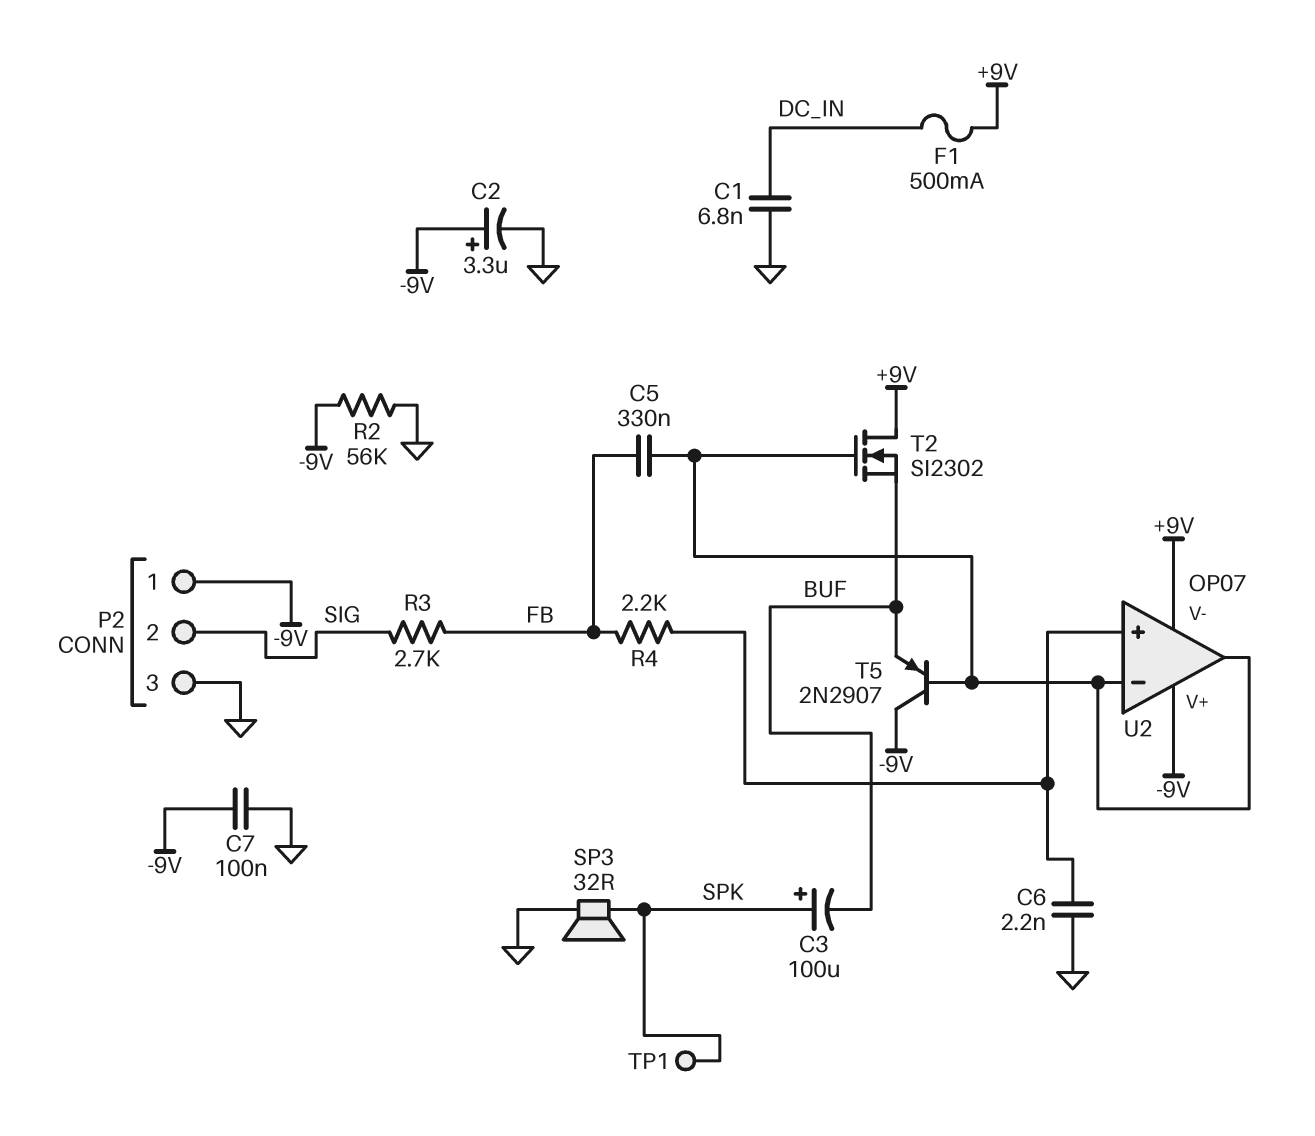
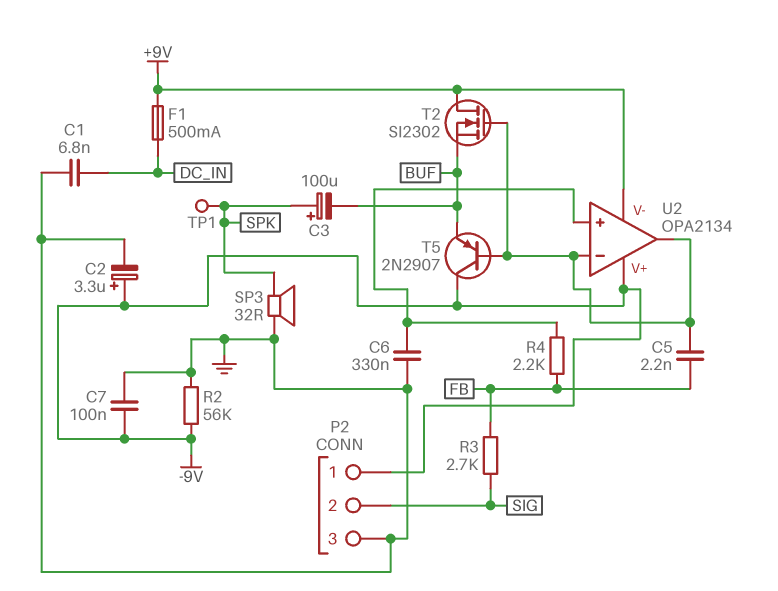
C5: 330nF (FB, U2/in-) -> 2.2nF (FB, U2/in-)
C6: 2.2nF (GND, U2/in+) -> 330nF (GND, U2/in+)
U2: OP07 -> OPA2134

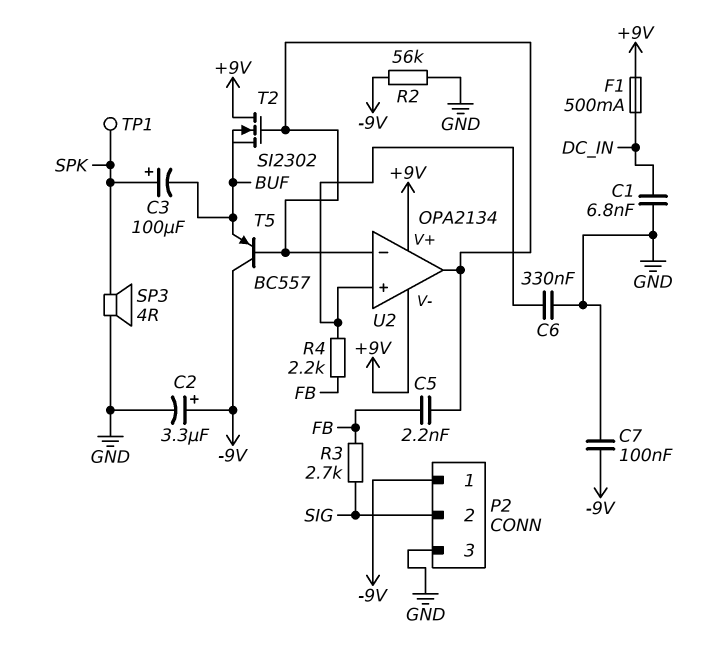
SP3: speaker 32R (GND, SPK) -> speaker 4R (GND, SPK)
T5: PNP 2N2907 (B U2/in-, C -9V, E BUF) -> PNP BC557 (B U2/in-, C -9V, E BUF)
U2 pin V+: -9V -> +9V

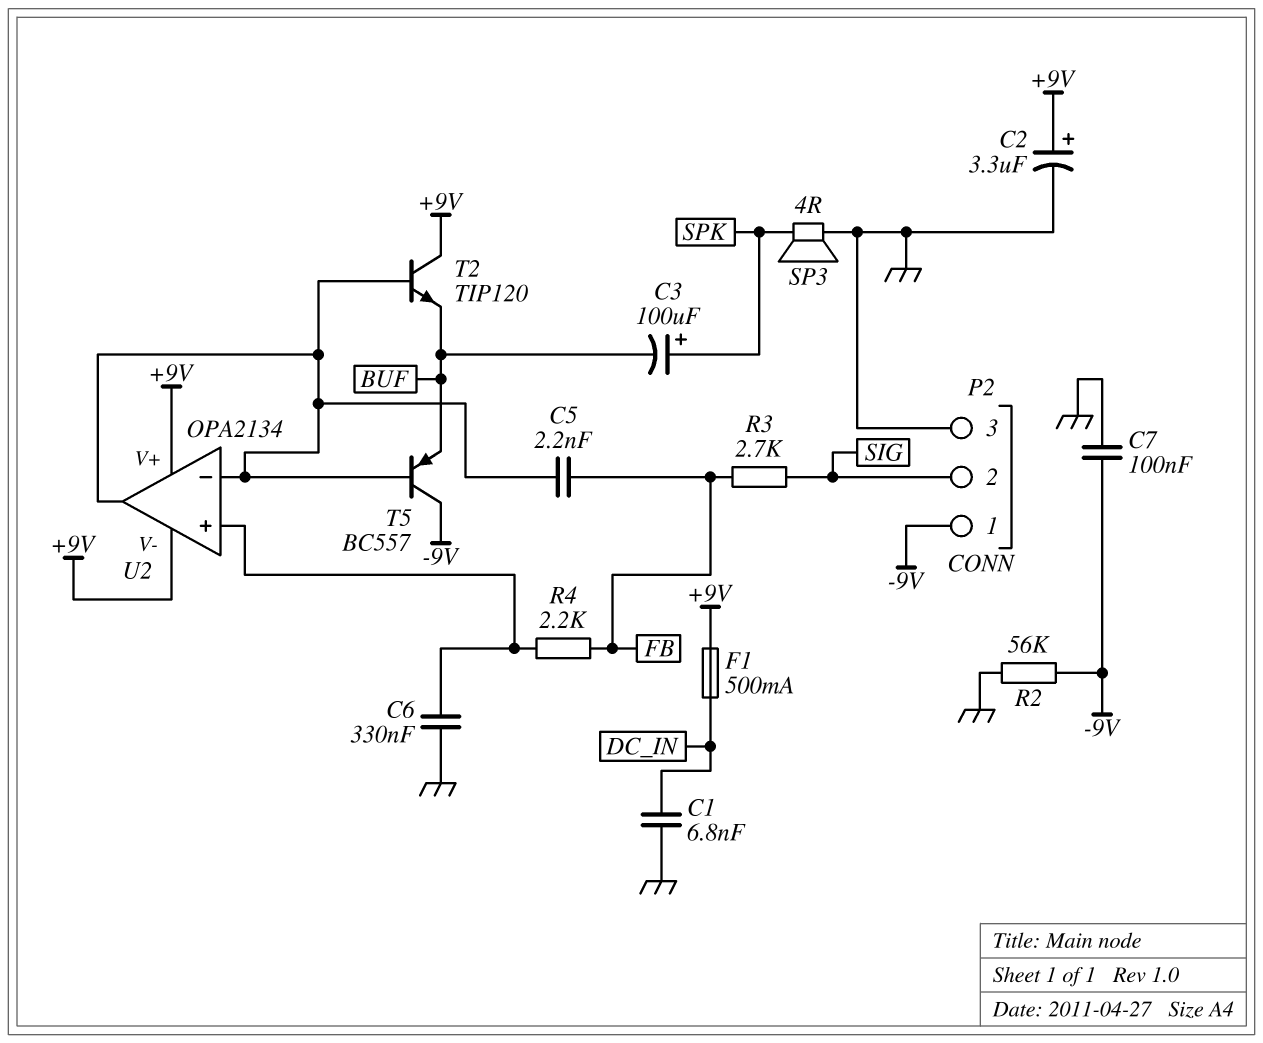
C2: 3.3uF (plus -9V, minus GND) -> 3.3uF (plus +9V, minus GND)
T2: NMOS SI2302 (G U2/in-, D +9V, S BUF) -> NPN TIP120 (B U2/in-, C +9V, E BUF)
TP1: test point (SPK) -> none

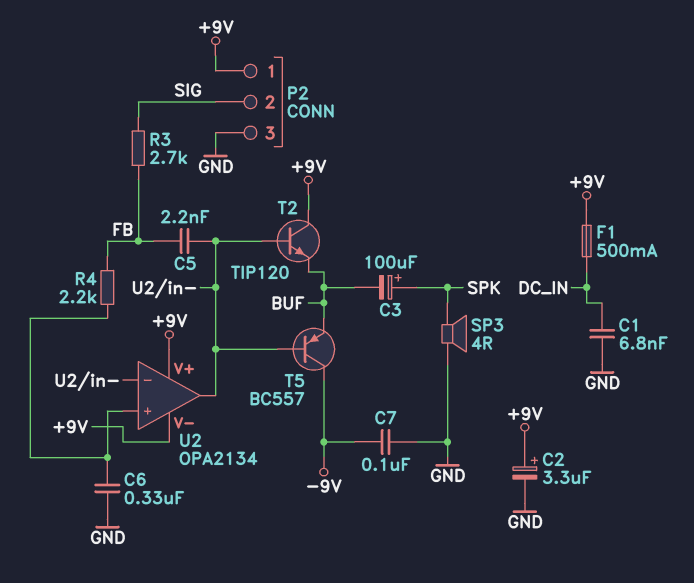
P2 pin 1: -9V -> +9V
R2: 56k (-9V, GND) -> none

